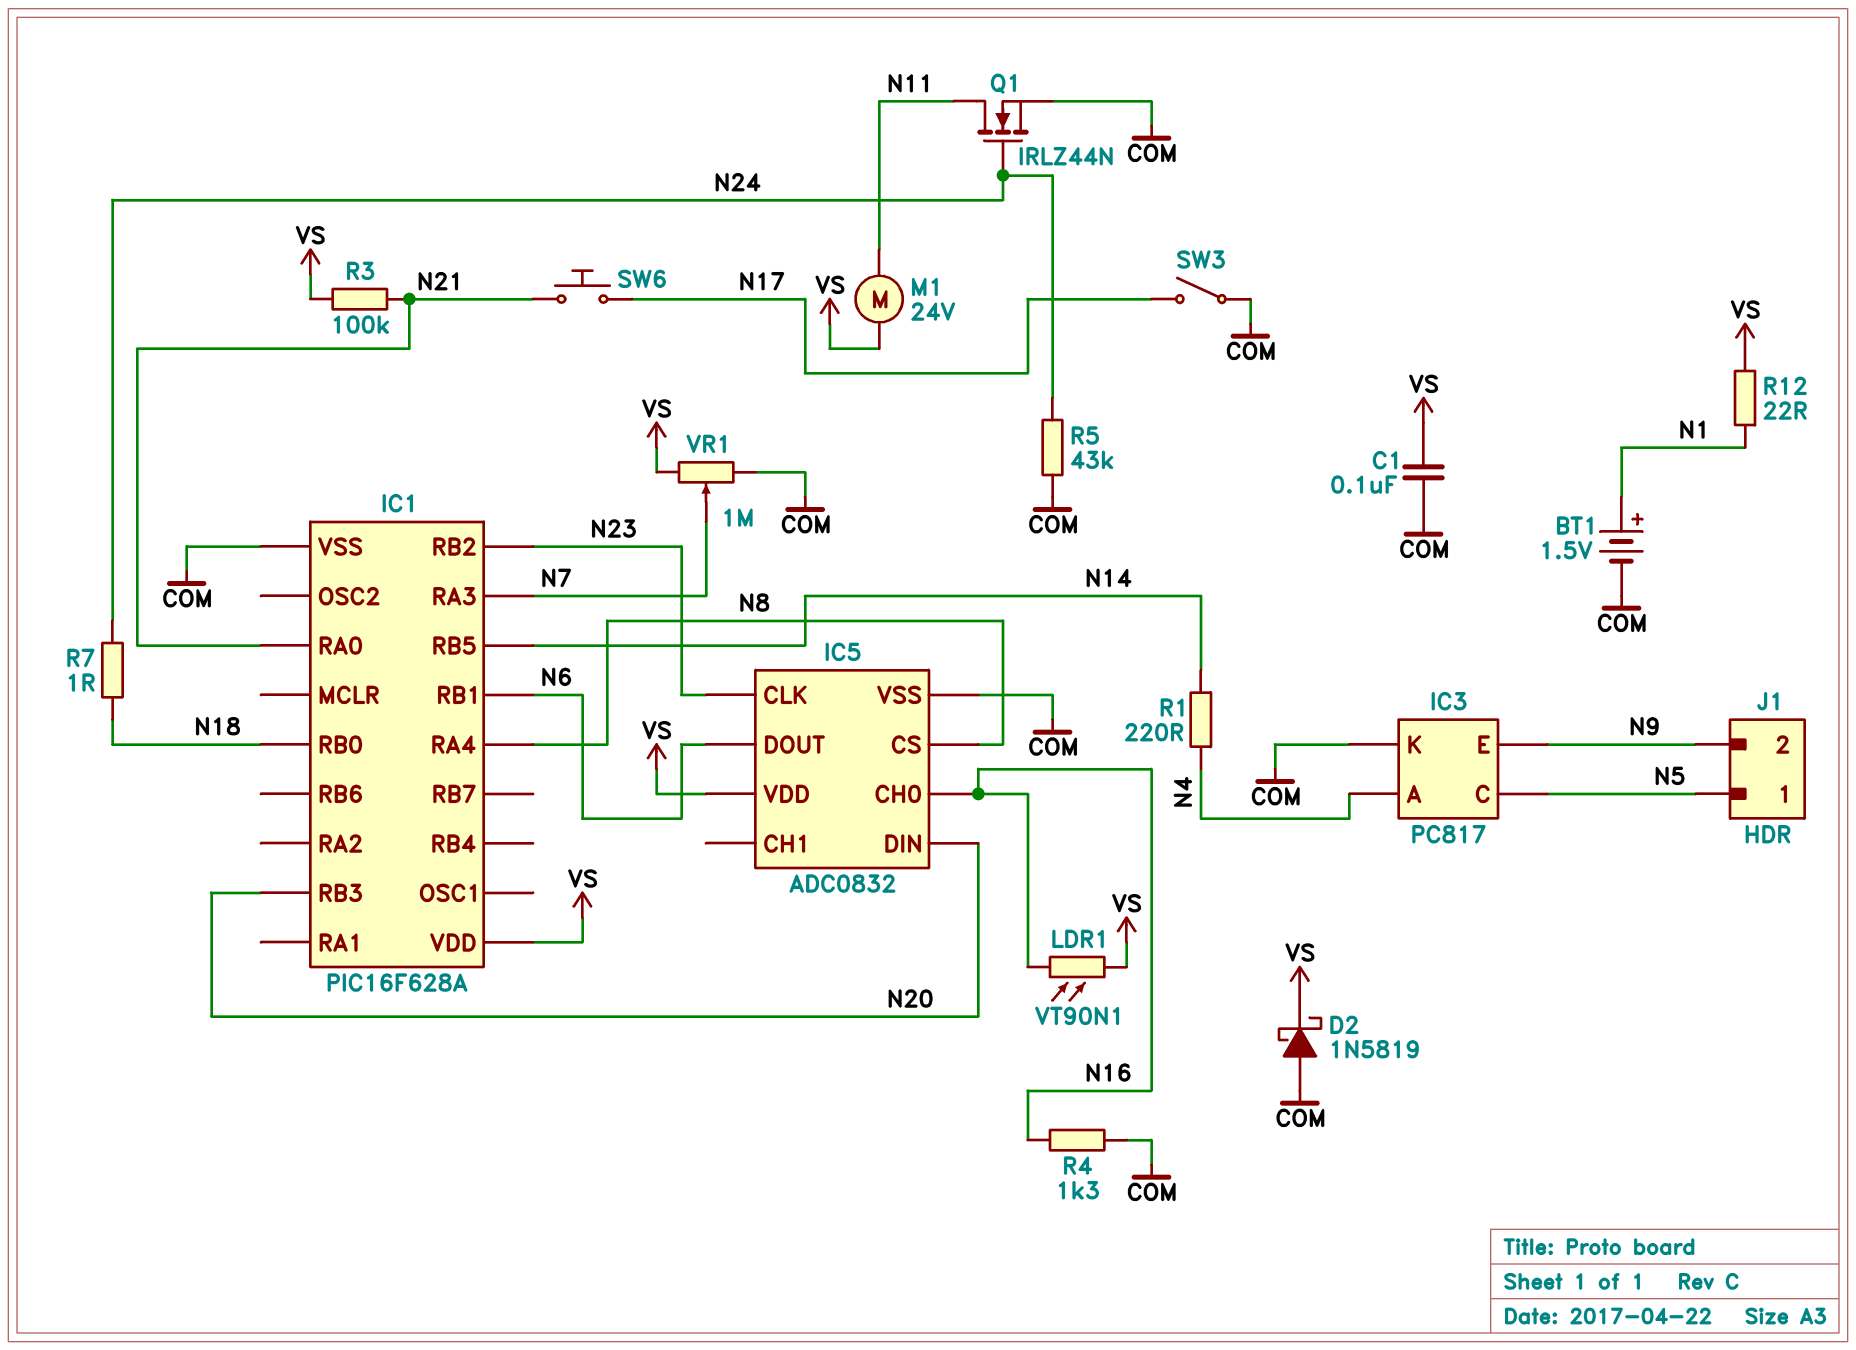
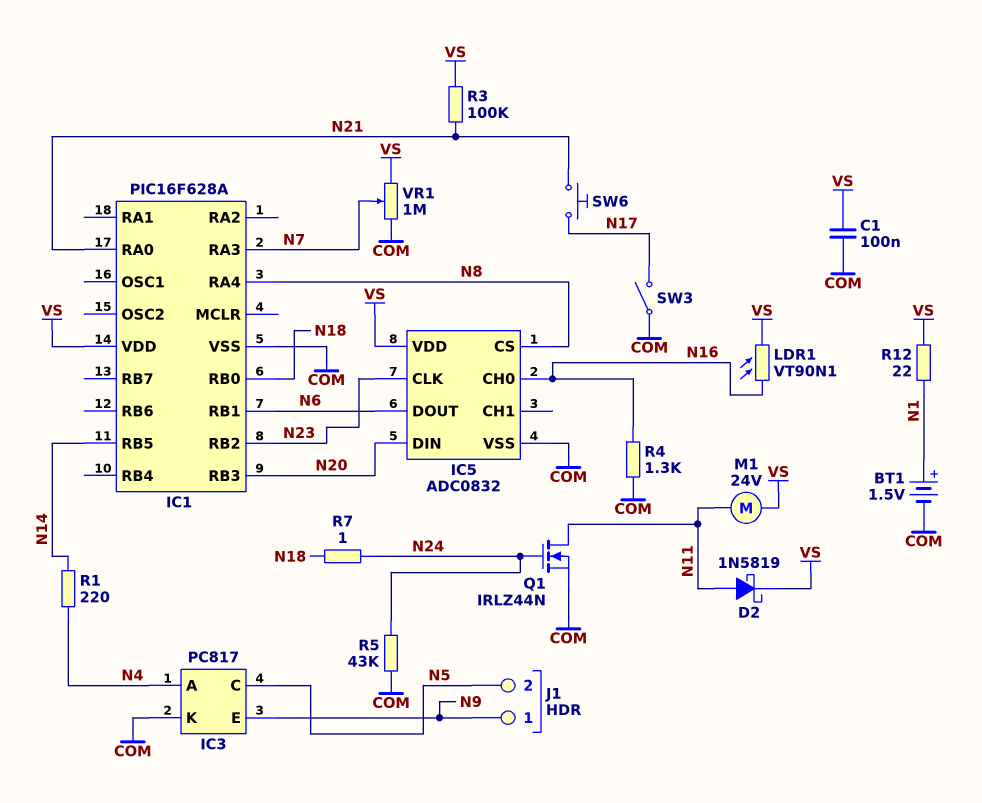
D2: schottky 1N5819 (A COM, K VS) -> schottky 1N5819 (A N11, K VS)
J1 pin 1: N5 -> N9
J1 pin 2: N9 -> N5

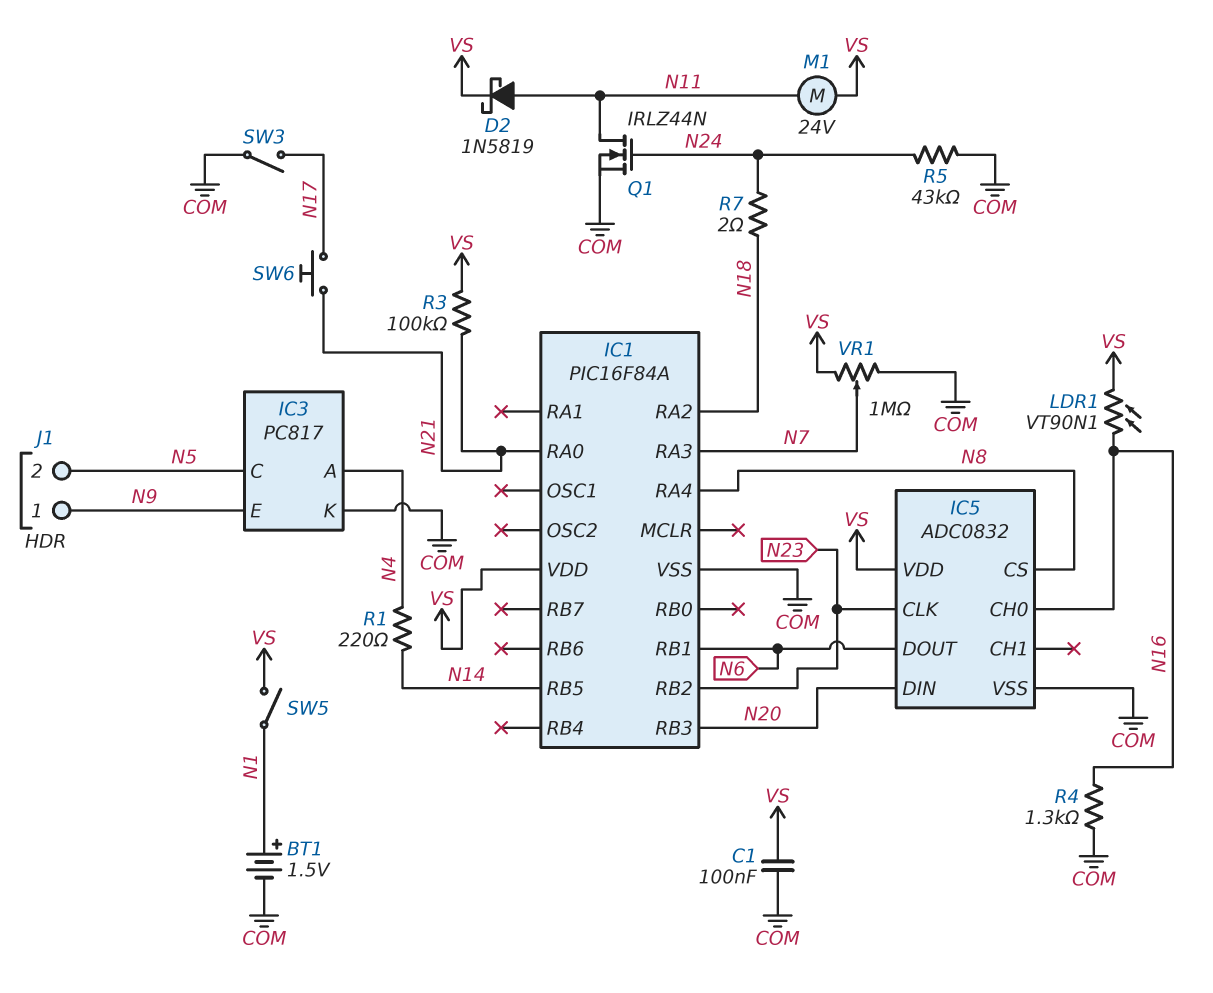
IC1: PIC16F628A -> PIC16F84A
IC1 pin RA2: none -> N18
IC1 pin RB0: N18 -> none
R7: 1 (N18, N24) -> 2 (N18, N24)
R12: 22 (N1, VS) -> none
SW5: none -> switch (N1, VS)

